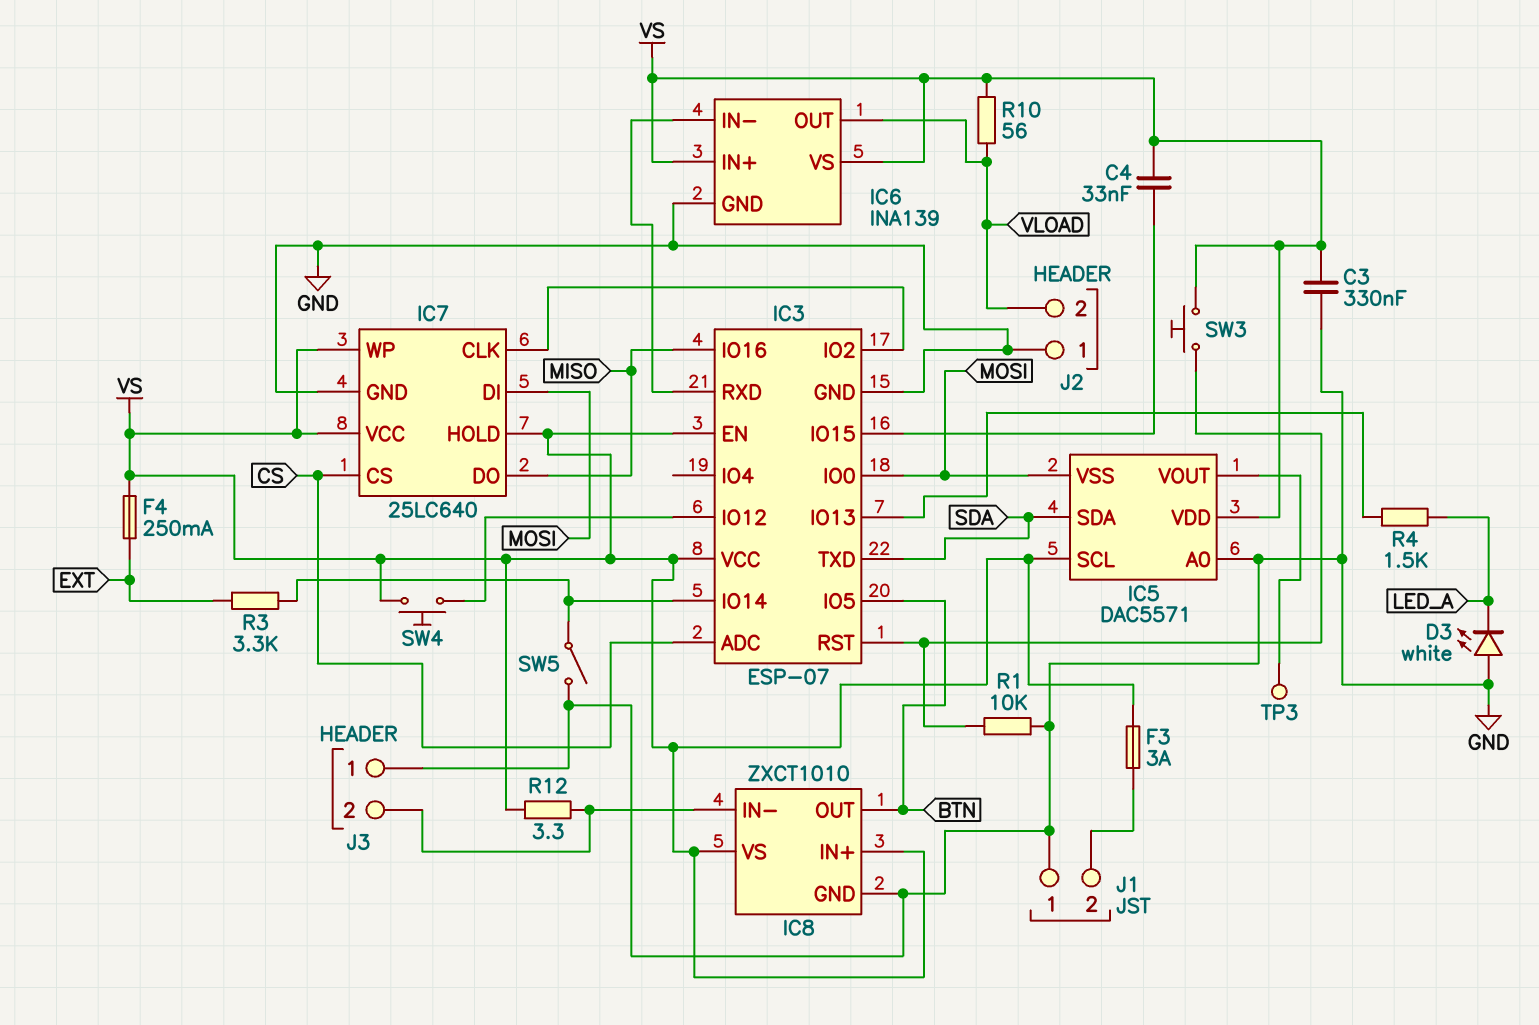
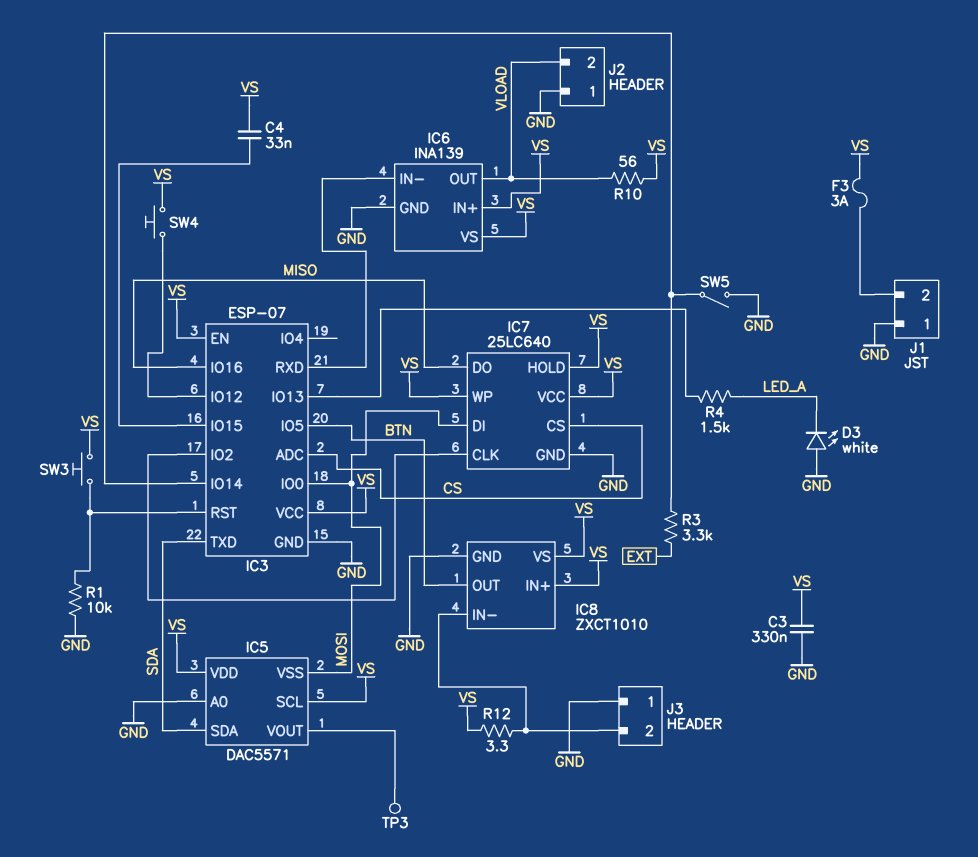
F4: 250mA (EXT, VS) -> none

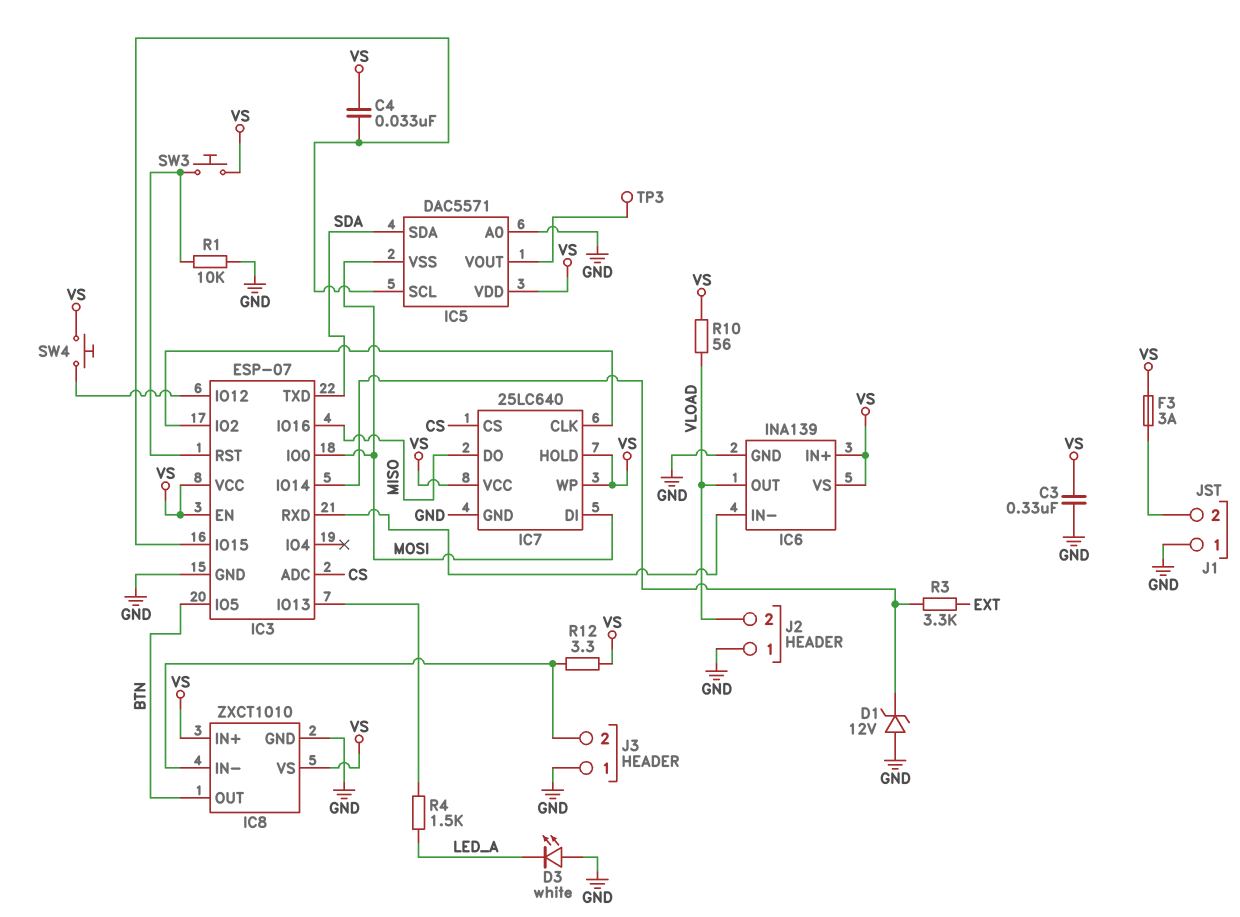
D1: none -> zener 12V (A GND, K IC3/IO14)
IC5 pin SCL: VS -> IC3/IO15
SW5: switch (GND, IC3/IO14) -> none

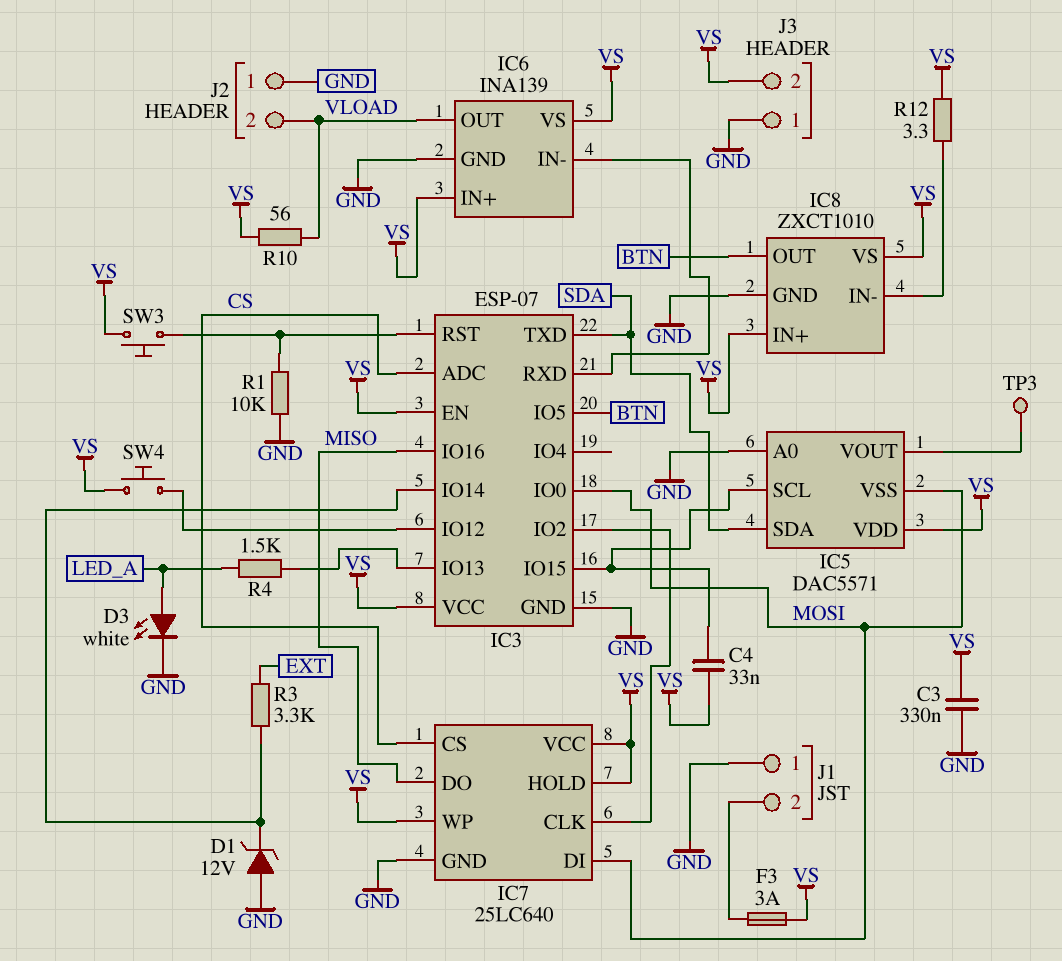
D3: LED white (A GND, K LED_A) -> LED white (A LED_A, K GND)
J3 pin 2: IC8/IN- -> VS

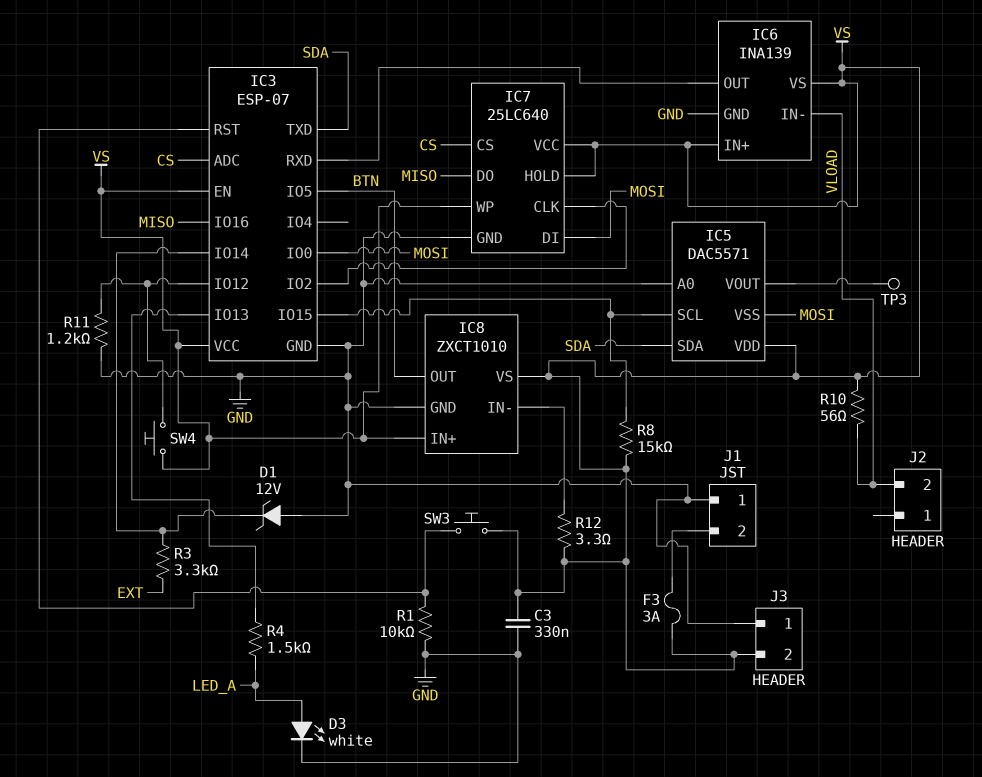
C4: 33nF (IC3/IO15, VS) -> none
IC6 pin IN-: IC3/RXD -> VLOAD
IC6 pin OUT: VLOAD -> IC3/RXD
J2 pin 1: GND -> none
R8: none -> 15k (IC3/IO15, VS)
R11: none -> 1.2k (GND, IC3/IO12)

